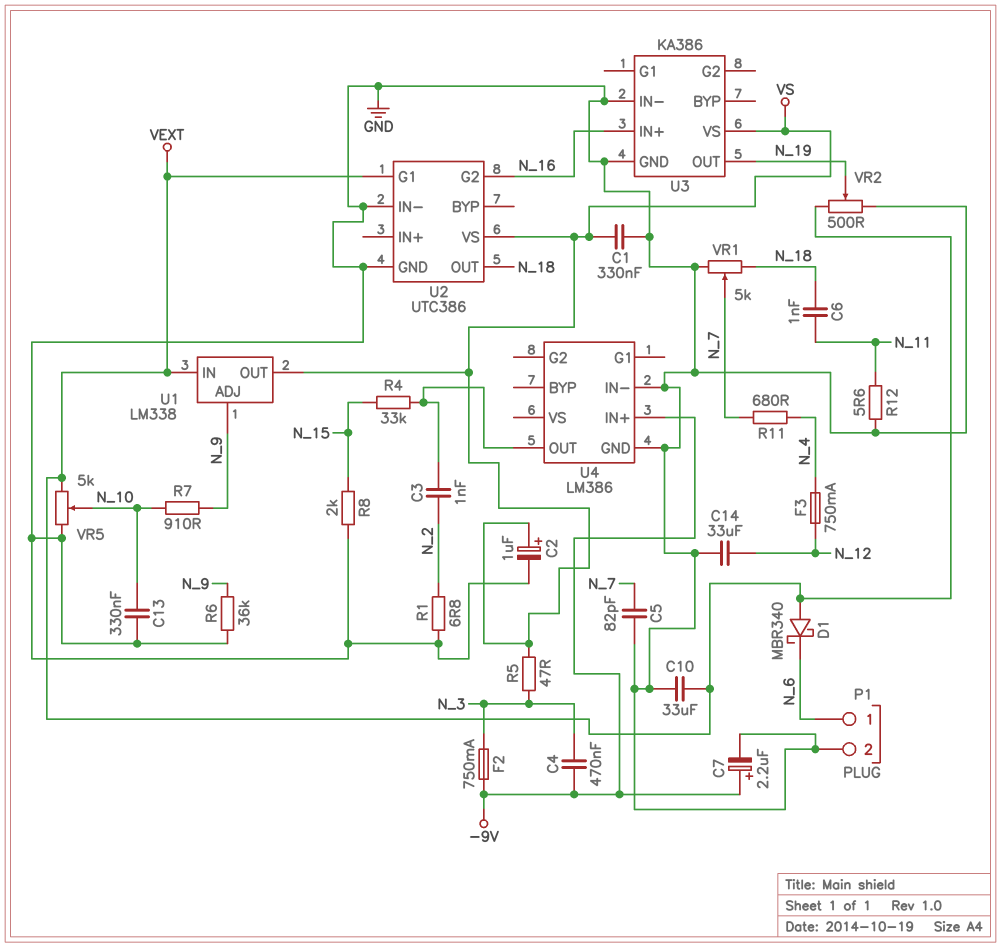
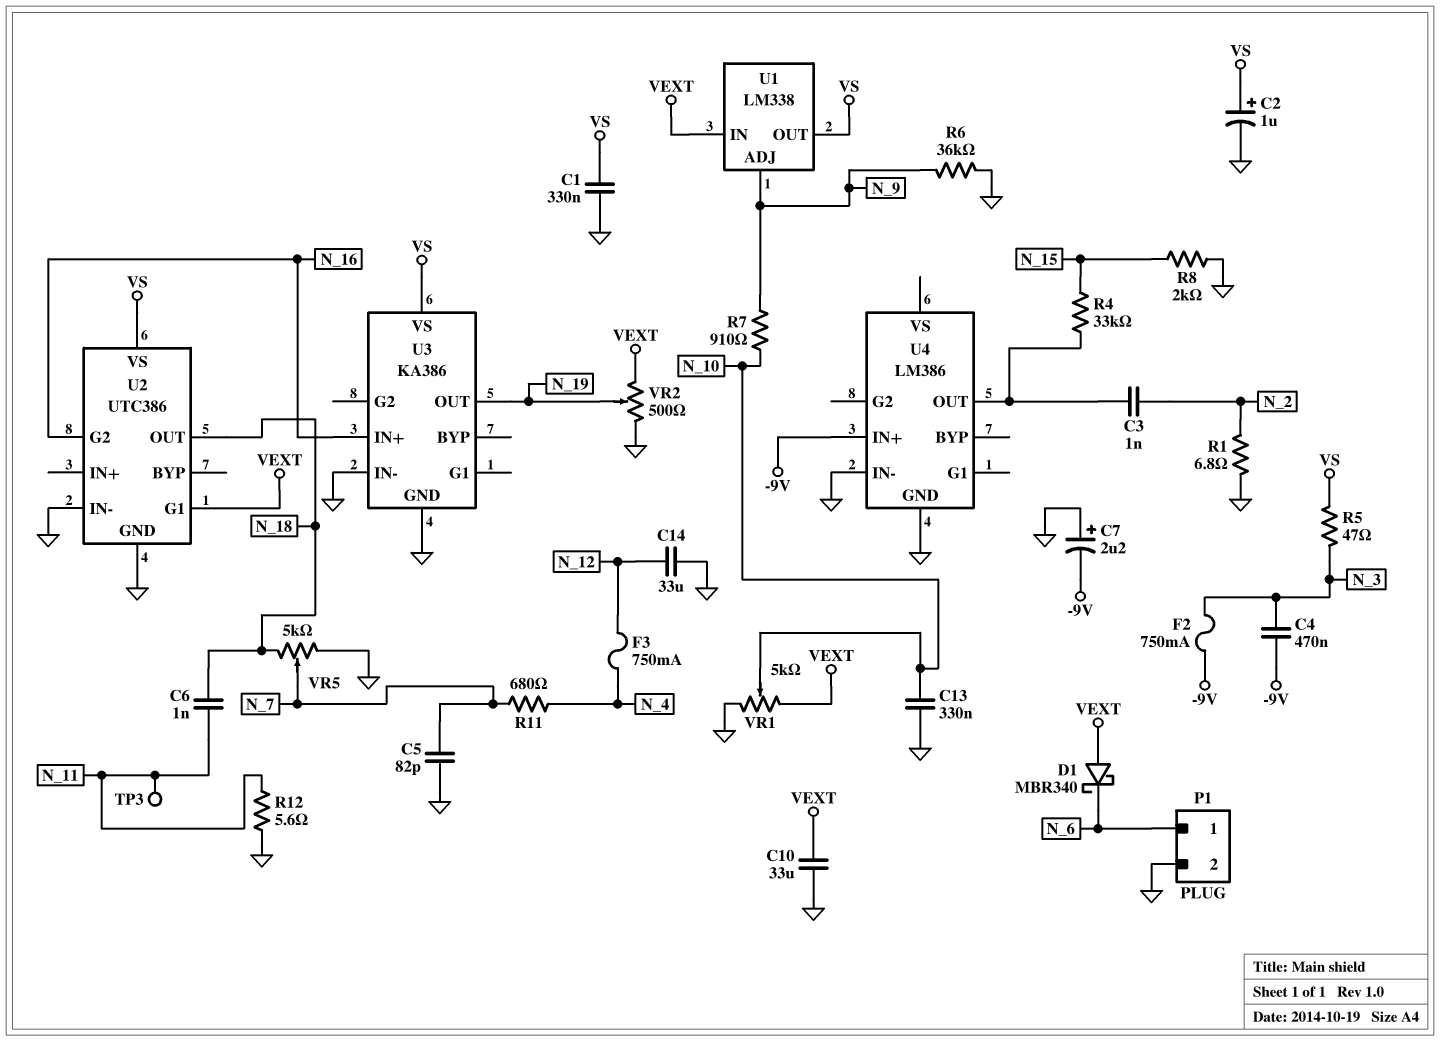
C7: 2.2uF (plus -9V, minus GND) -> 2.2uF (plus GND, minus -9V)
TP3: none -> test point (N_11)
VR1: 5k (GND, N_18, wiper N_7) -> 5k (GND, VEXT, wiper N_10)
VR5: 5k (GND, VEXT, wiper N_10) -> 5k (GND, N_18, wiper N_7)

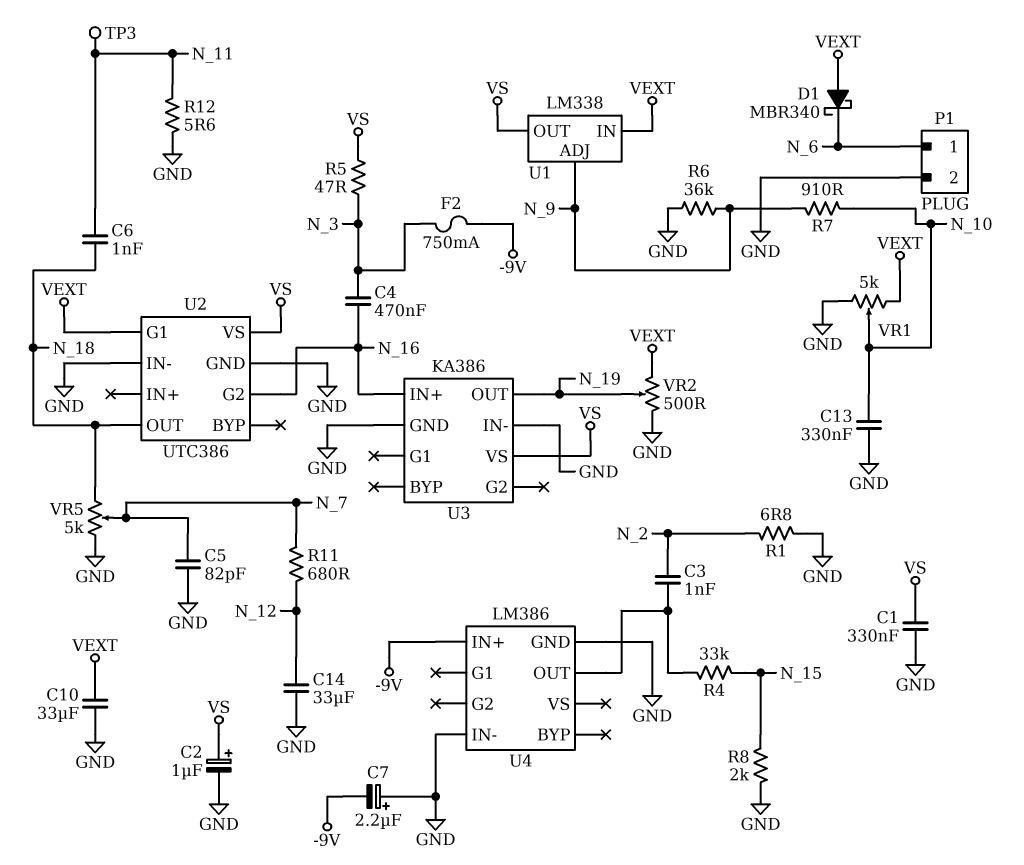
C4: 470nF (-9V, N_3) -> 470nF (N_3, N_16)
F3: 750mA (N_4, N_12) -> none
R11: 680 (N_4, N_7) -> 680 (N_7, N_12)

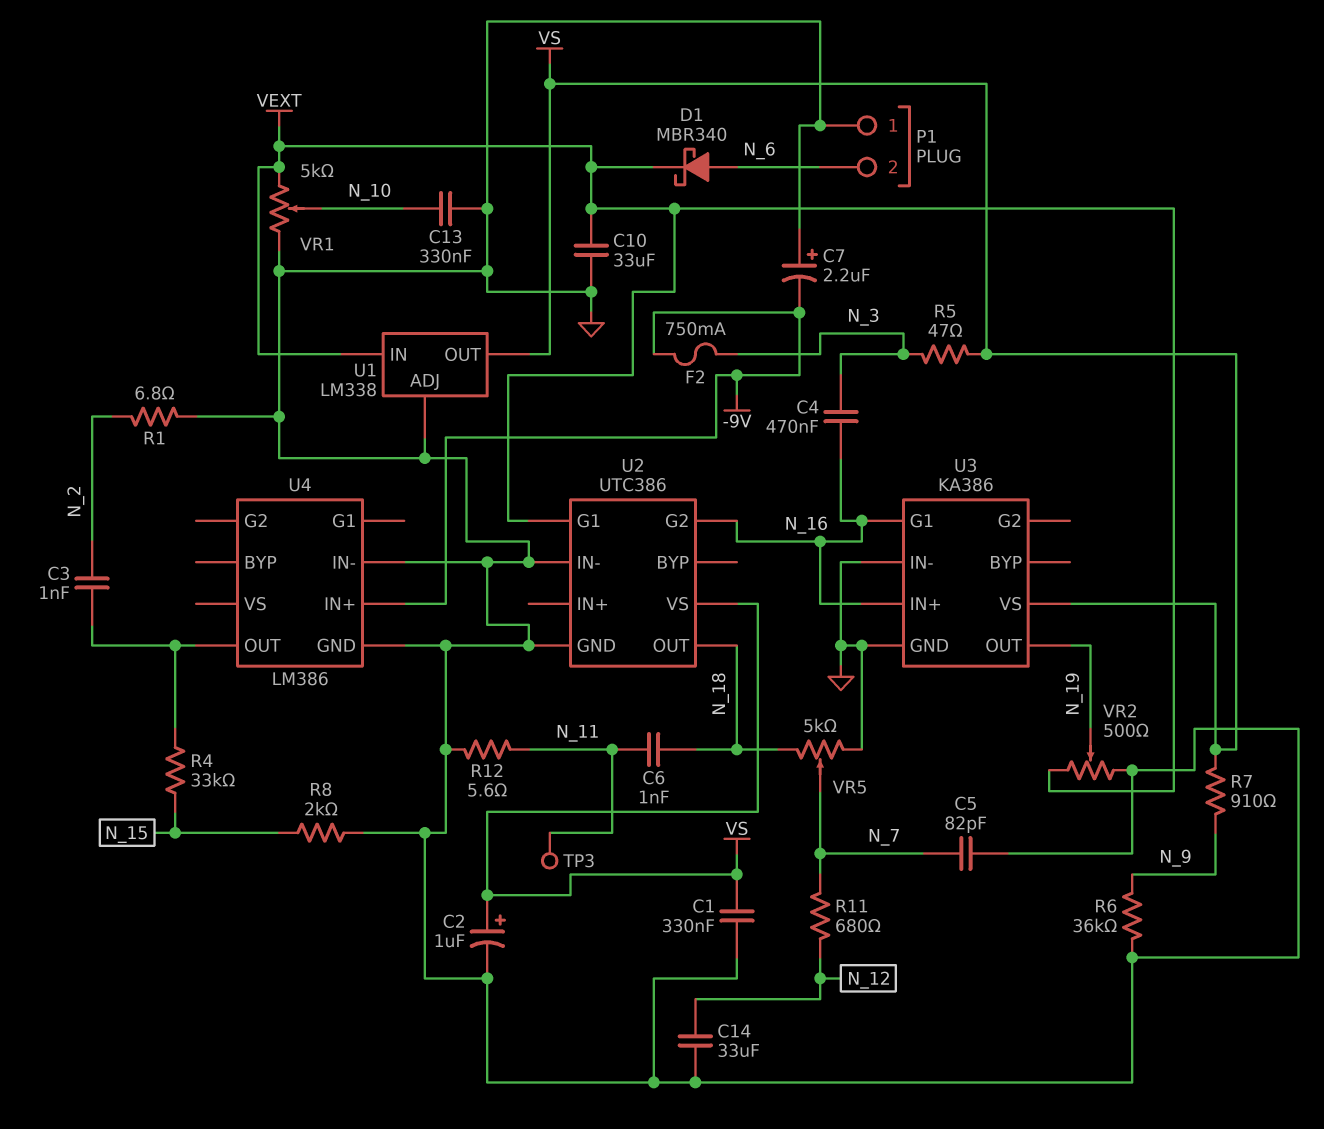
D1: schottky MBR340 (A VEXT, K N_6) -> schottky MBR340 (A N_6, K VEXT)
P1 pin 1: N_6 -> GND
P1 pin 2: GND -> N_6
R7: 910 (N_9, N_10) -> 910 (N_9, VS)
U1 pin ADJ: N_9 -> GND
U3 pin G1: none -> N_16

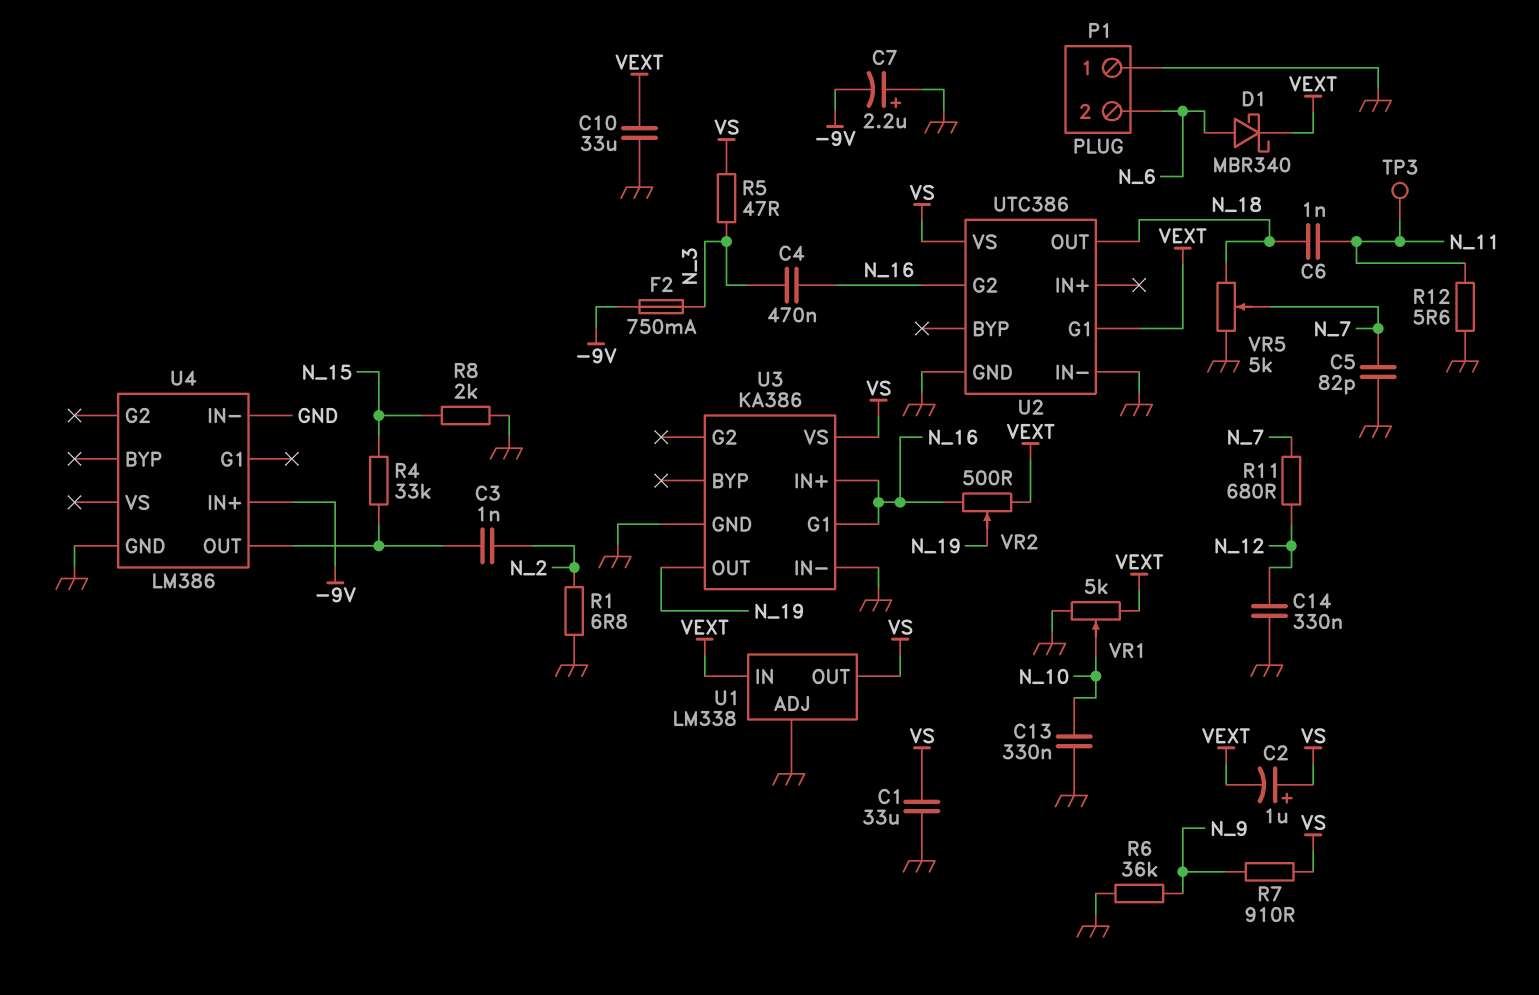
C1: 330nF (GND, VS) -> 33uF (GND, VS)
C2: 1uF (plus VS, minus GND) -> 1uF (plus VS, minus VEXT)
C14: 33uF (GND, N_12) -> 330nF (GND, N_12)
VR2: 500 (GND, VEXT, wiper N_19) -> 500 (N_16, VEXT, wiper N_19)

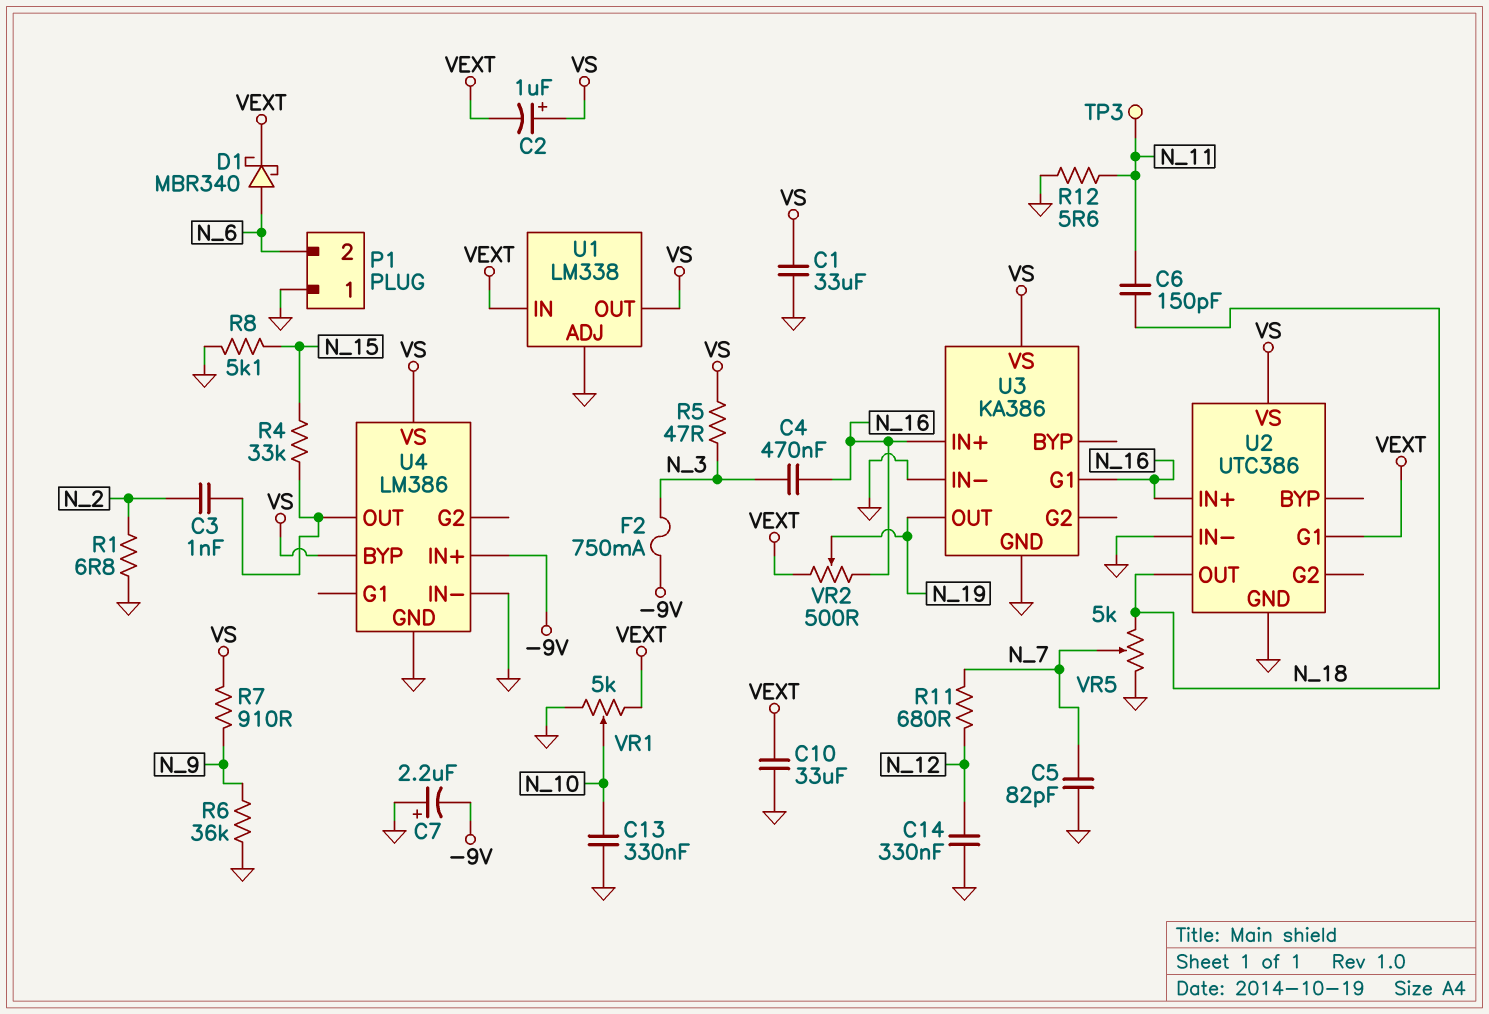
C6: 1nF (N_11, N_18) -> 150pF (N_11, N_18)
R8: 2k (GND, N_15) -> 5.1k (GND, N_15)
U2 pin G2: N_16 -> none
U2 pin IN+: none -> N_16
U4 pin BYP: none -> VS
U4 pin VS: none -> VS

